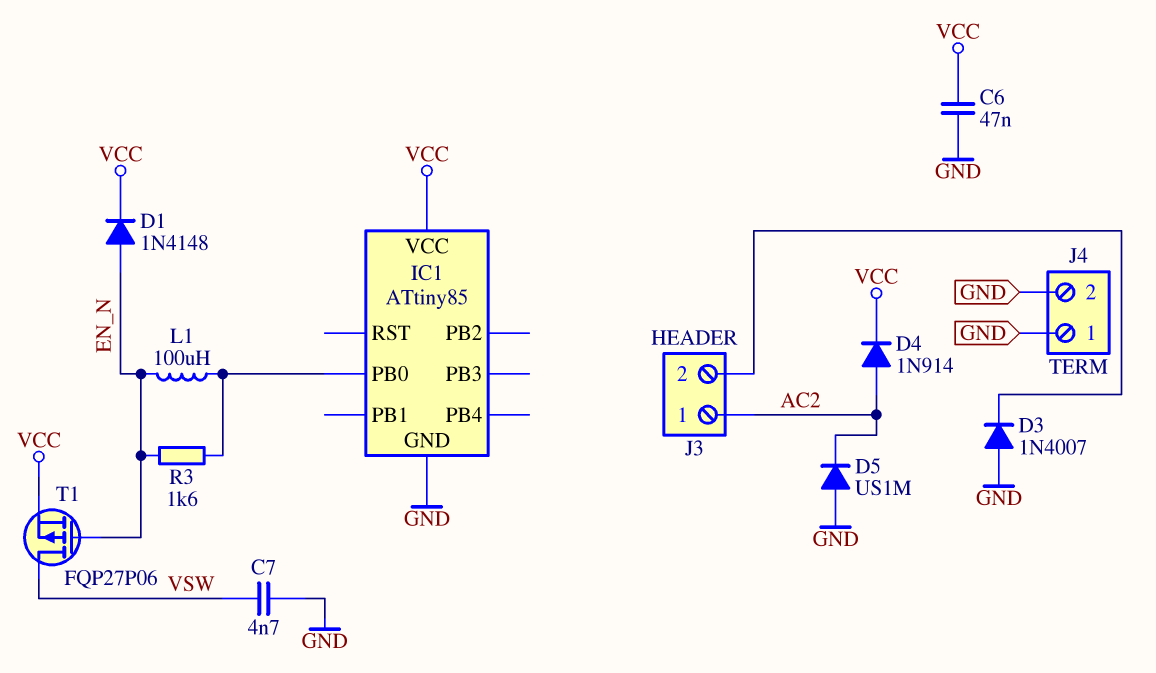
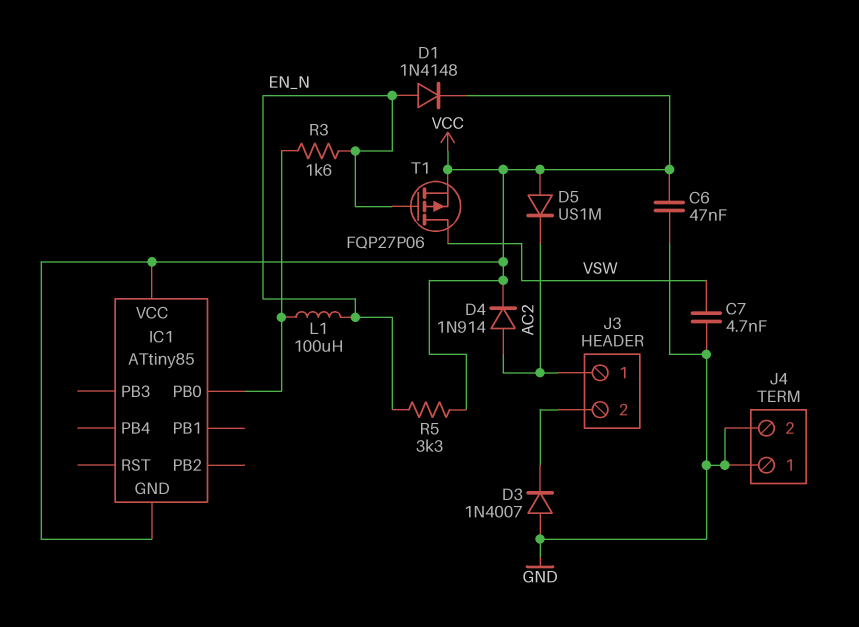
D5: diode US1M (A GND, K AC2) -> diode US1M (A VCC, K AC2)
IC1 pin GND: GND -> VCC
R5: none -> 3.3k (EN_N, VCC)

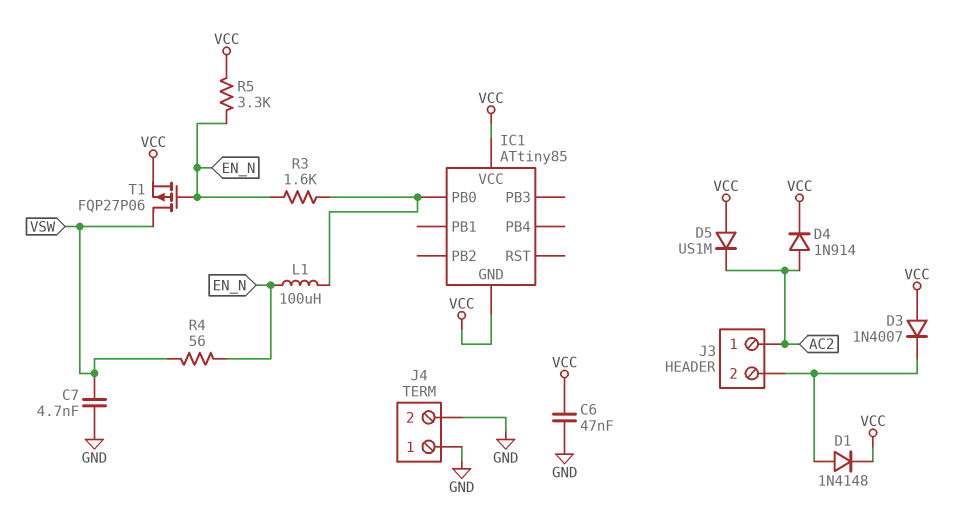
D1: diode 1N4148 (A EN_N, K VCC) -> diode 1N4148 (A J3/2, K VCC)
D3: diode 1N4007 (A GND, K J3/2) -> diode 1N4007 (A VCC, K J3/2)
R4: none -> 56 (EN_N, VSW)

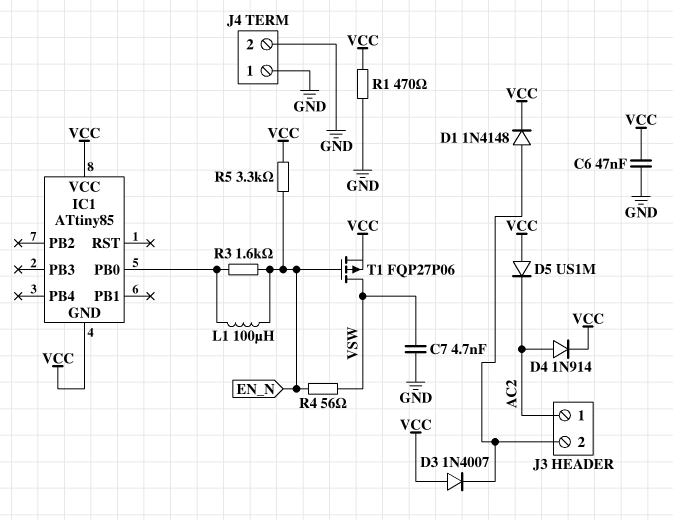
R1: none -> 470 (GND, VCC)

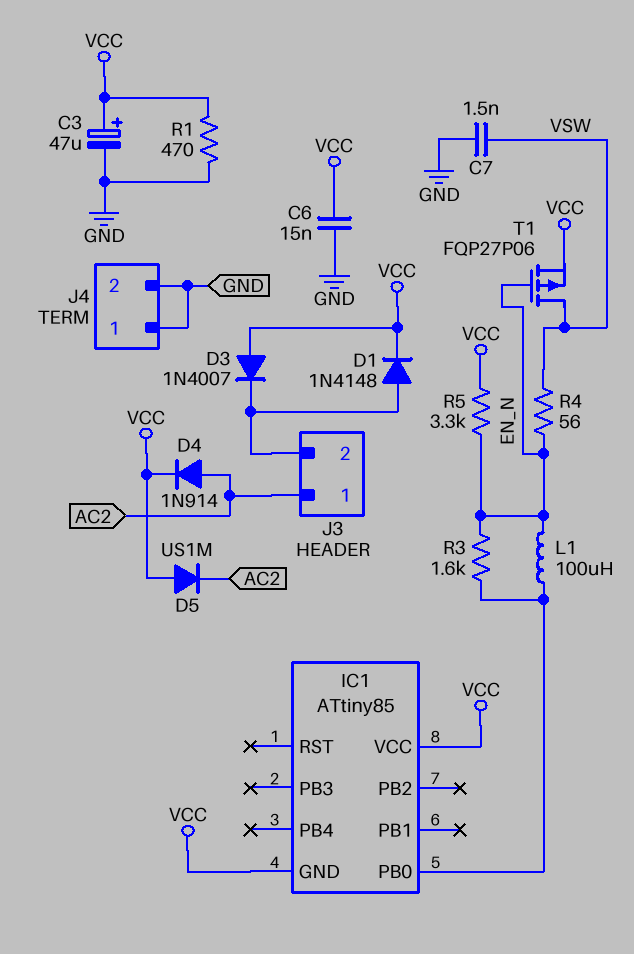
C3: none -> 47uF (plus VCC, minus GND)
C6: 47nF (GND, VCC) -> 15nF (GND, VCC)
C7: 4.7nF (GND, VSW) -> 1.5nF (GND, VSW)

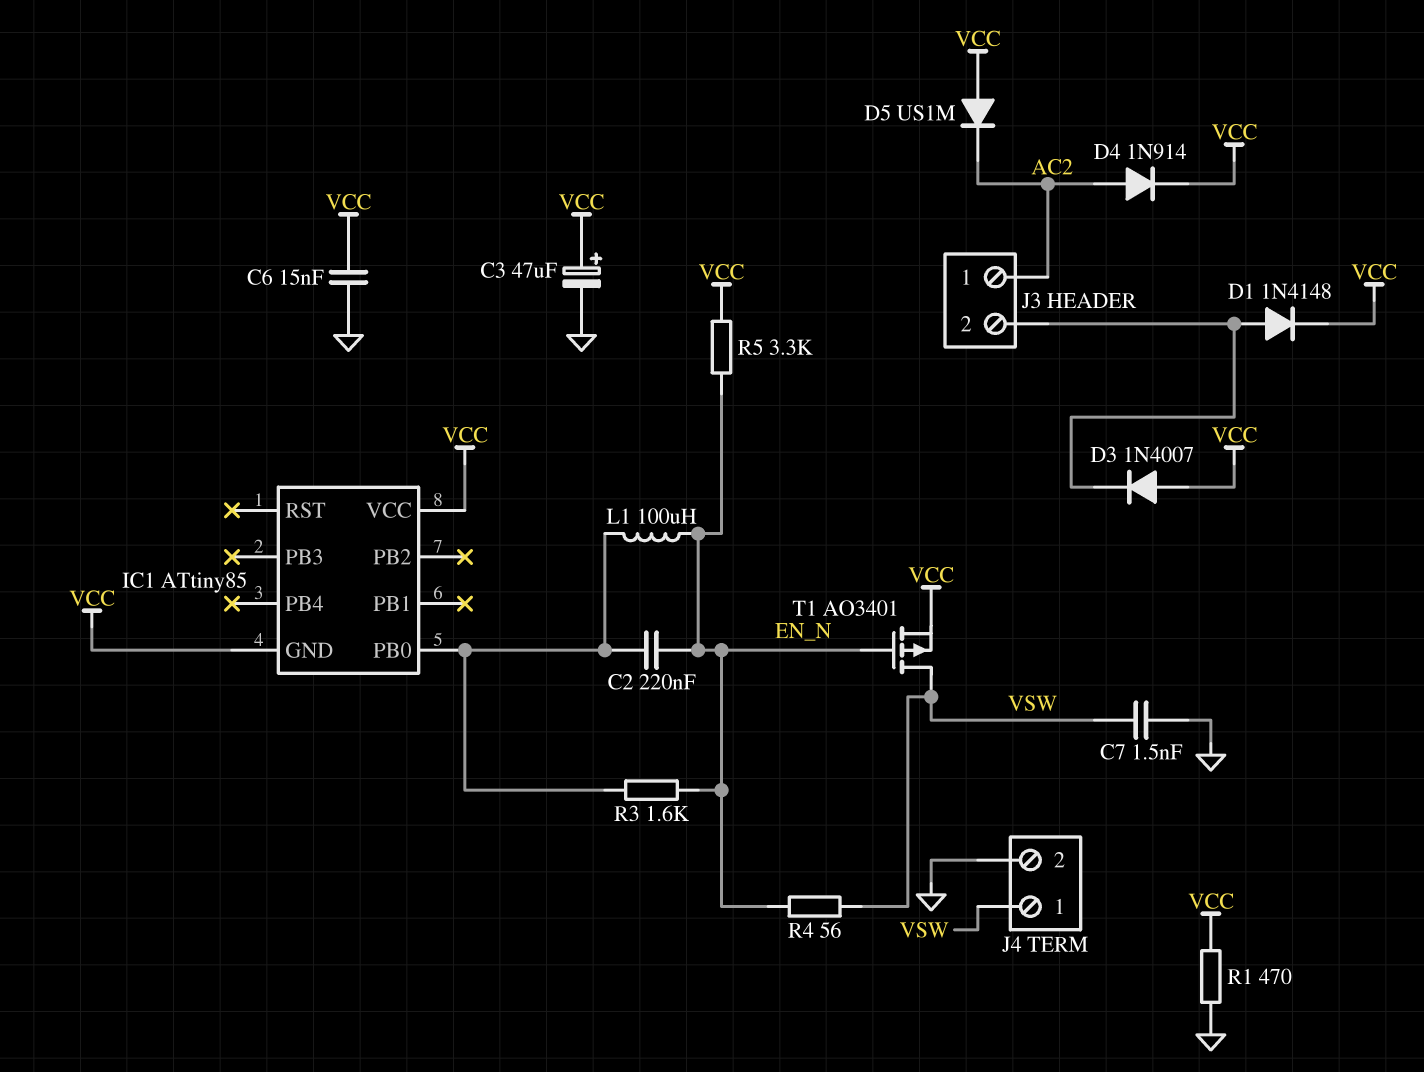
C2: none -> 220nF (EN_N, IC1/PB0)
J4 pin 1: GND -> VSW
T1: PMOS FQP27P06 (G EN_N, D VSW, S VCC) -> PMOS AO3401 (G EN_N, D VSW, S VCC)

